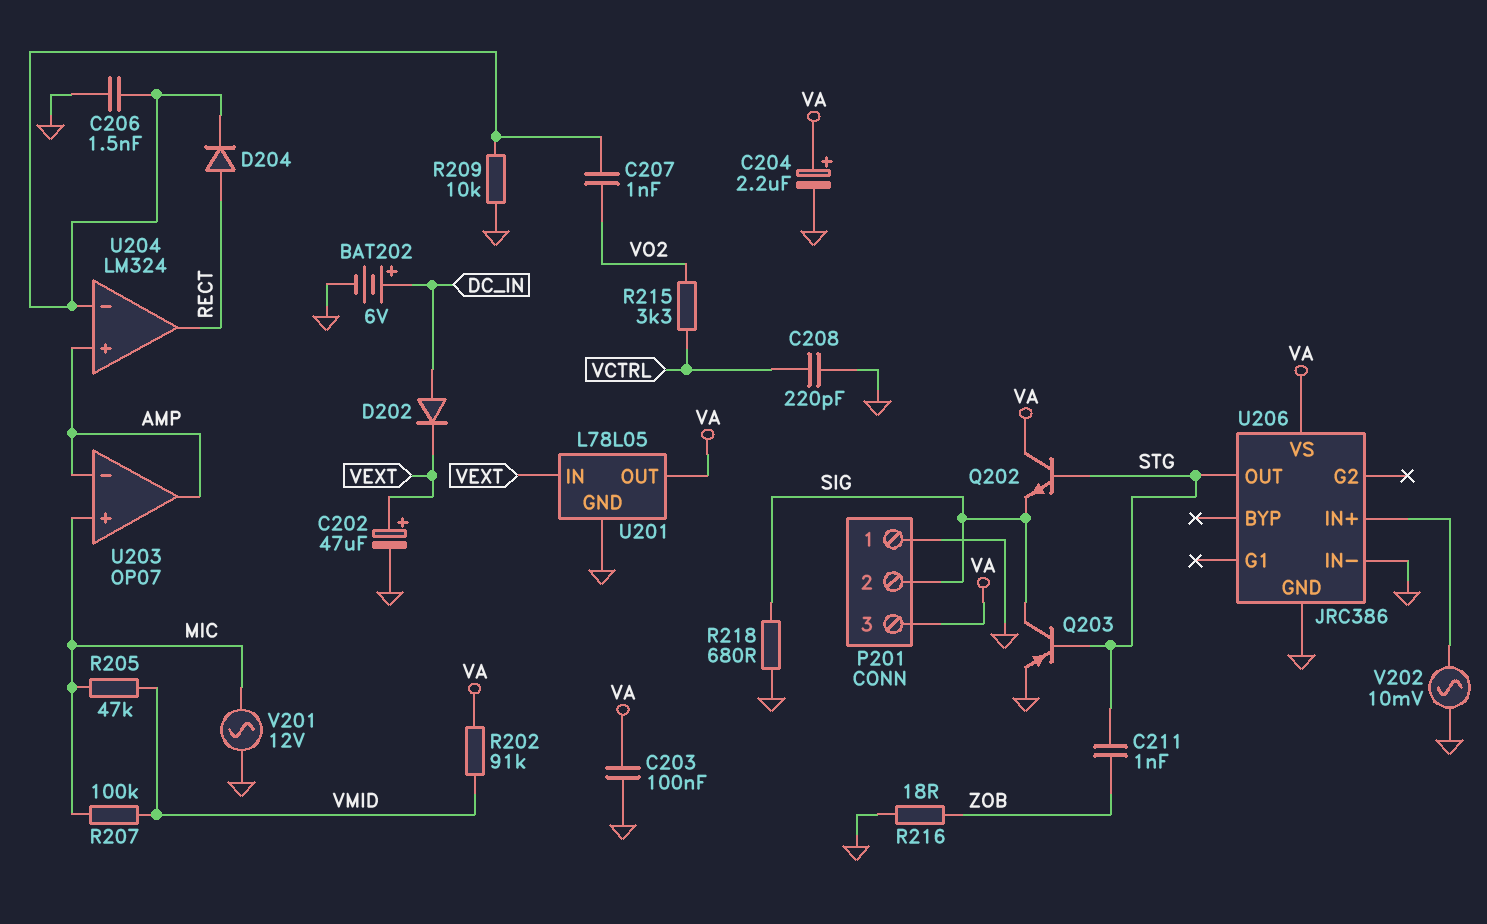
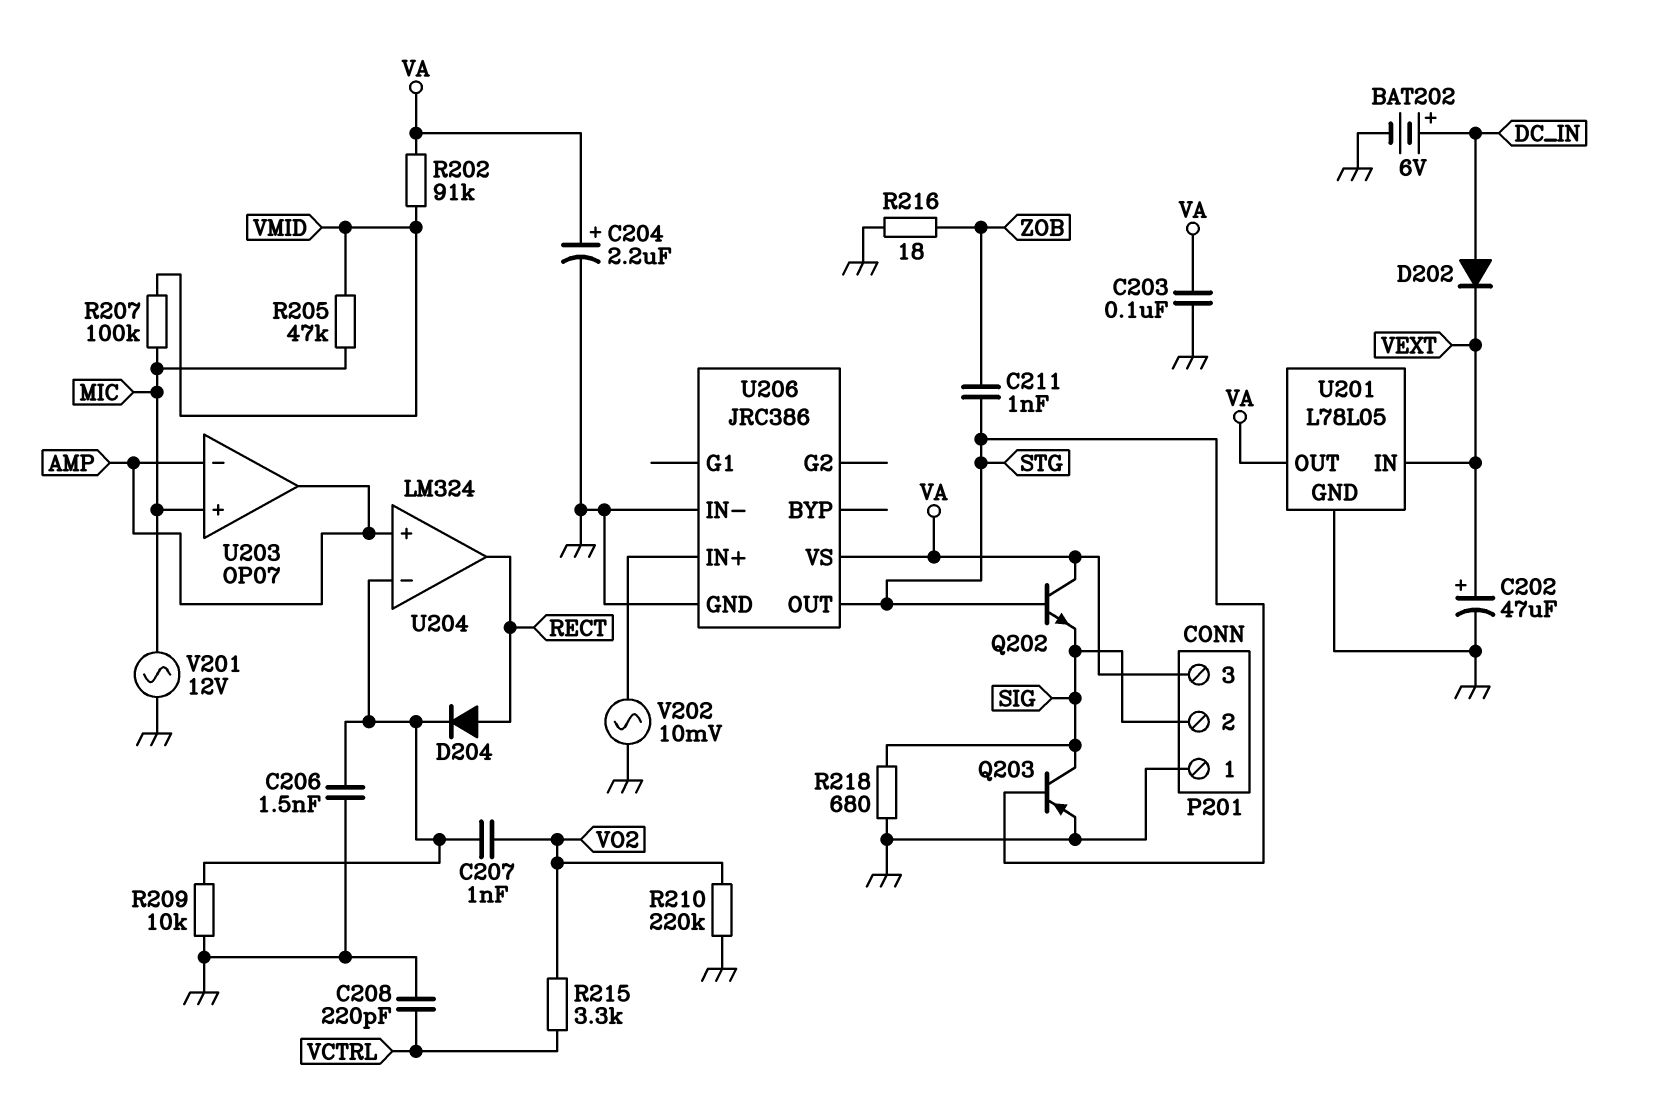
R210: none -> 220k (GND, VO2)

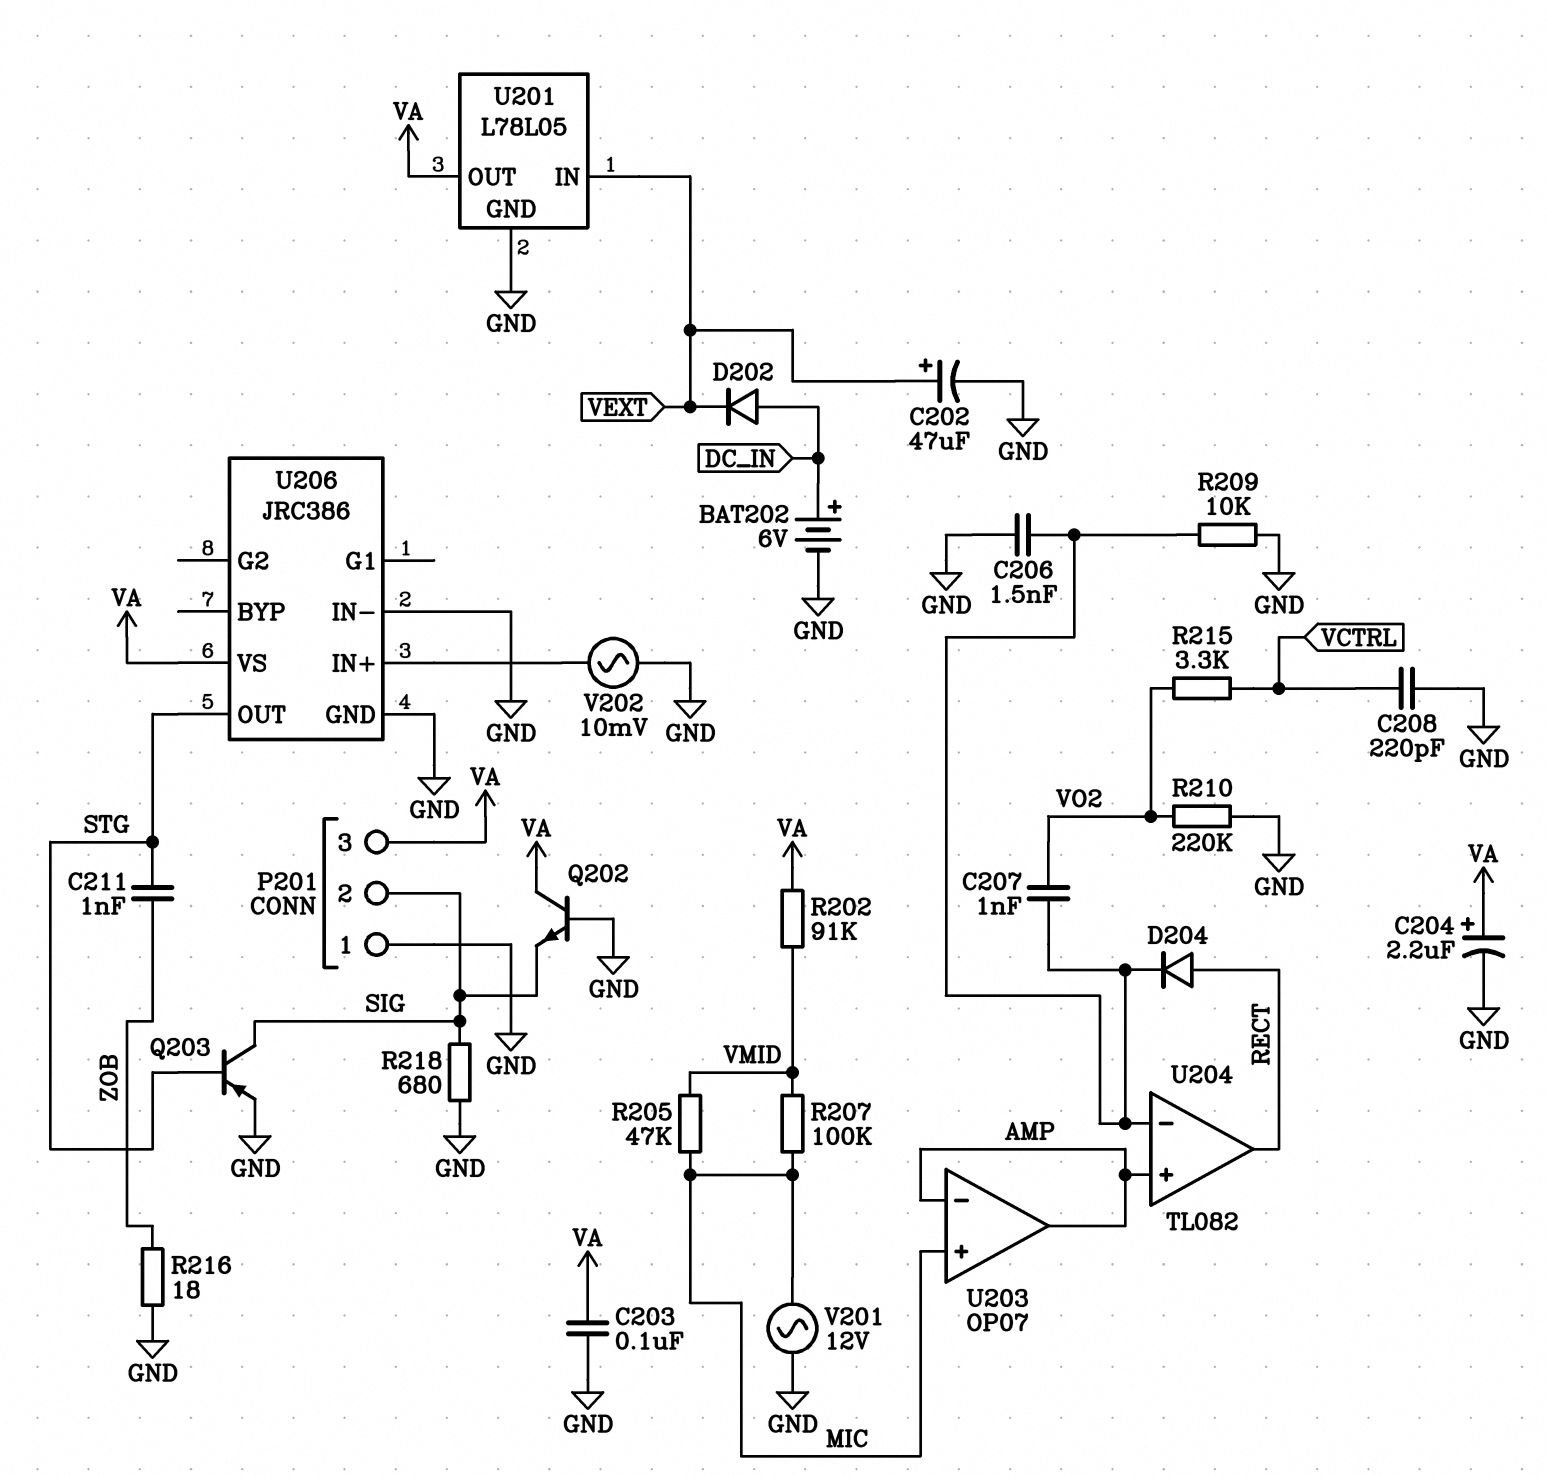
Q202: NPN (B STG, C VA, E SIG) -> NPN (B GND, C VA, E SIG)
U204: LM324 -> TL082

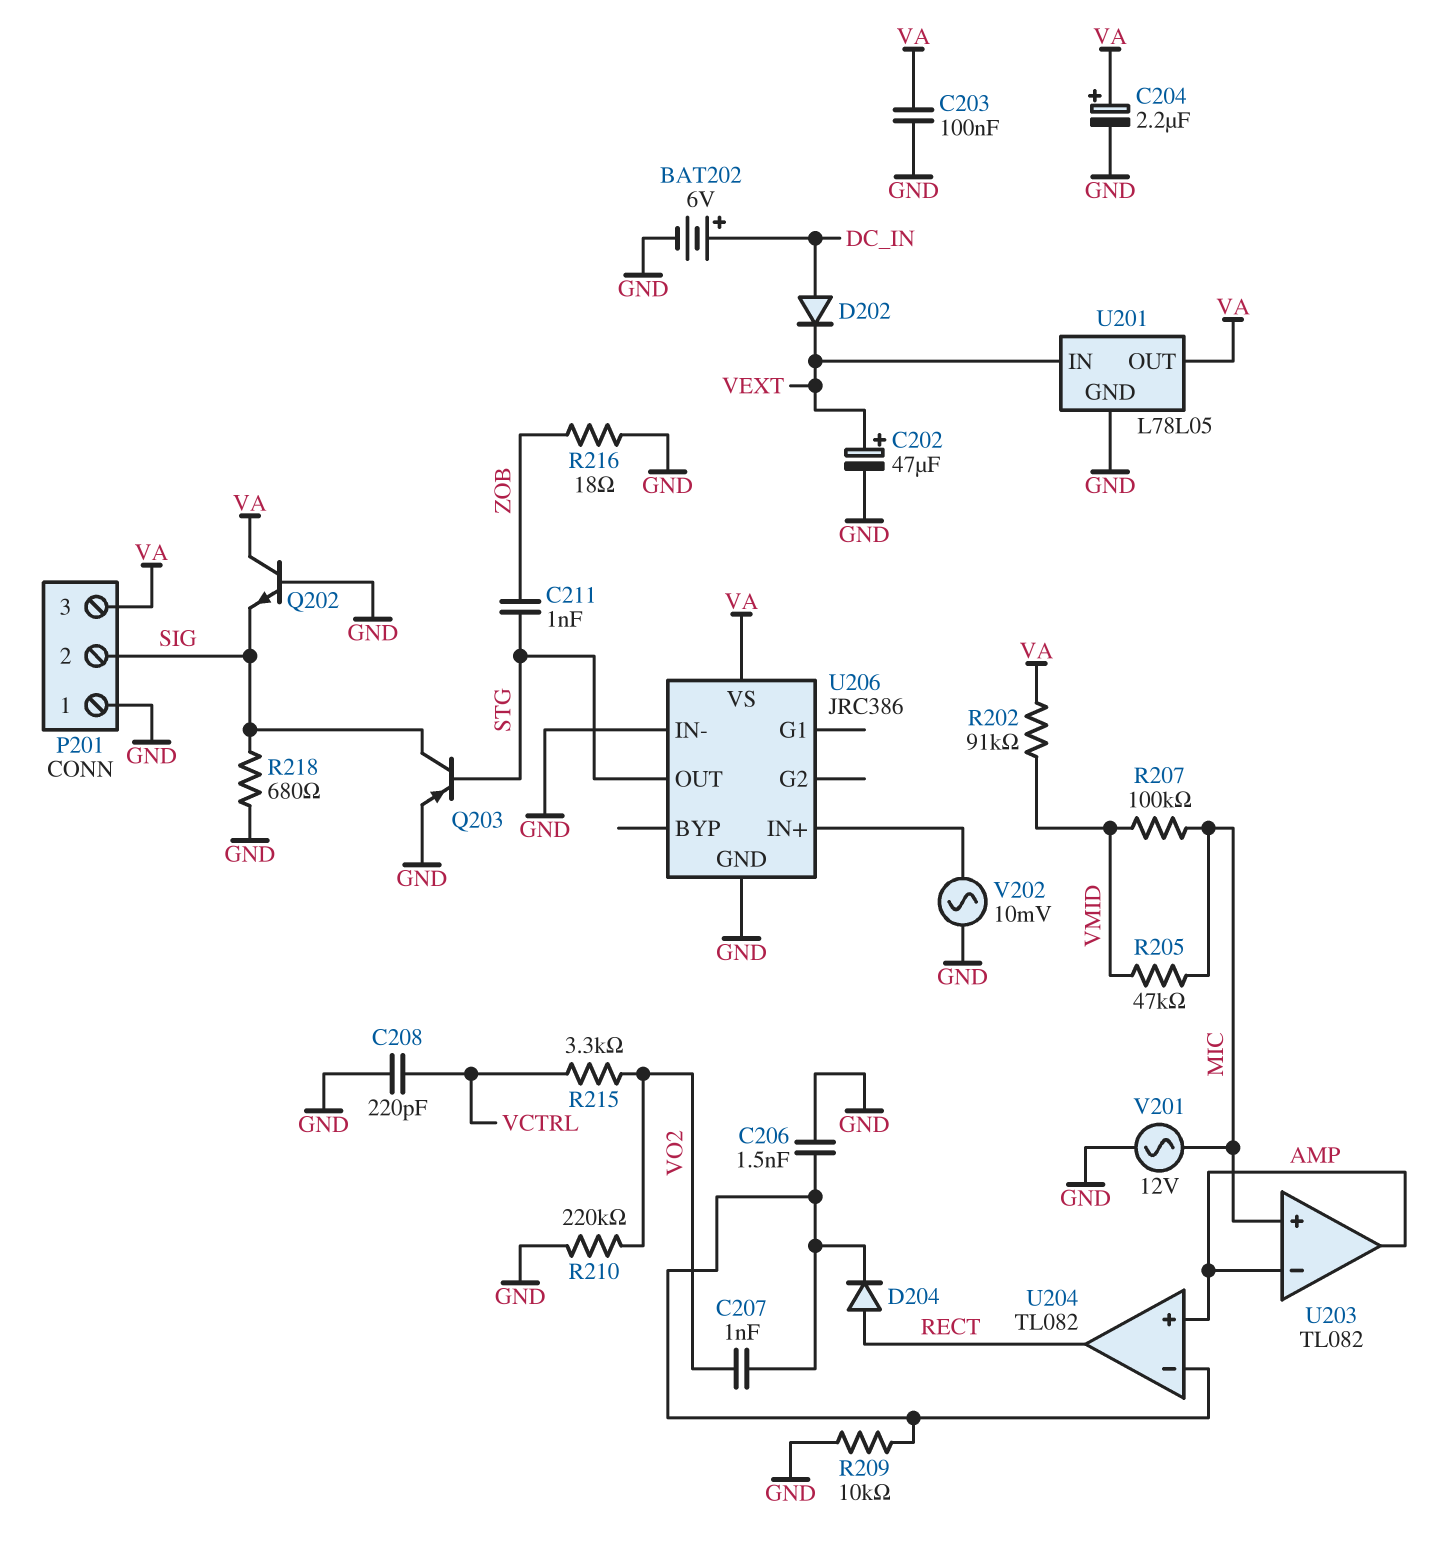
U203: OP07 -> TL082

